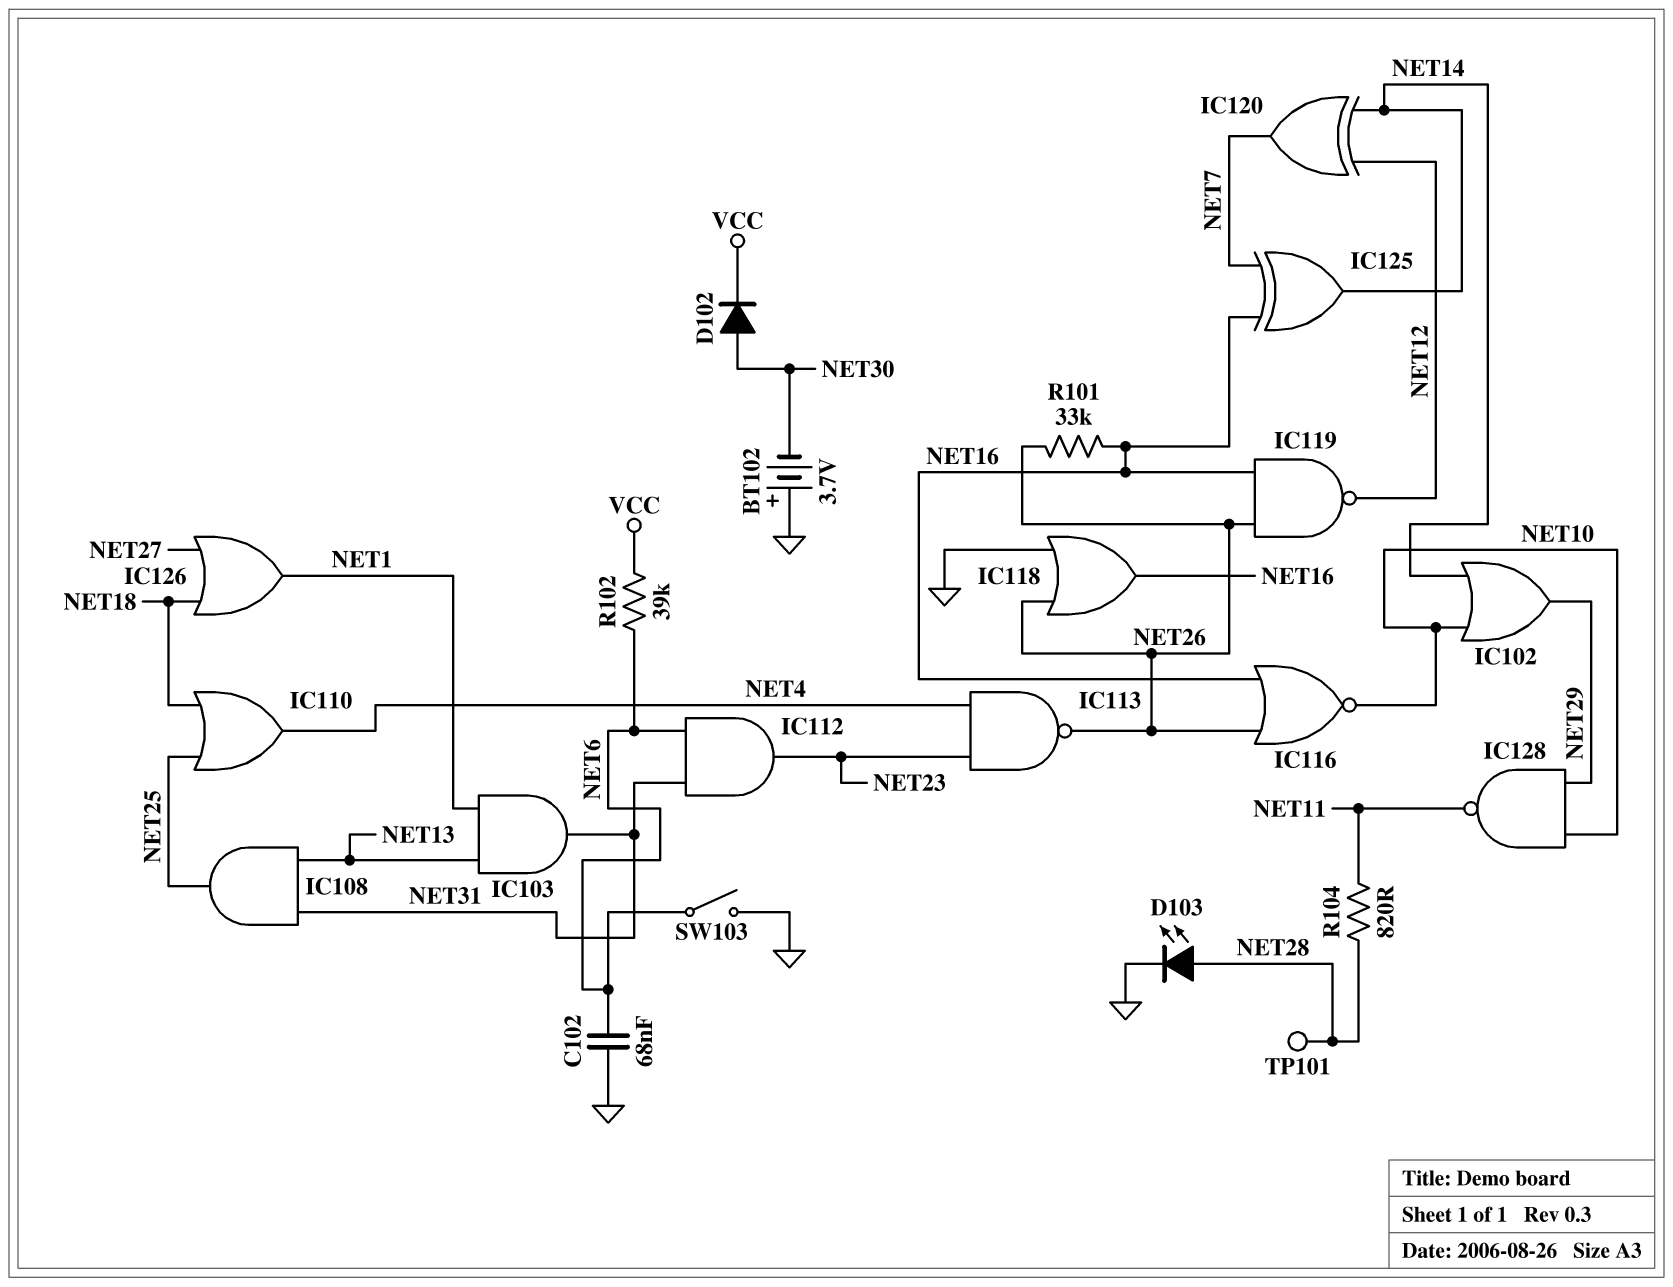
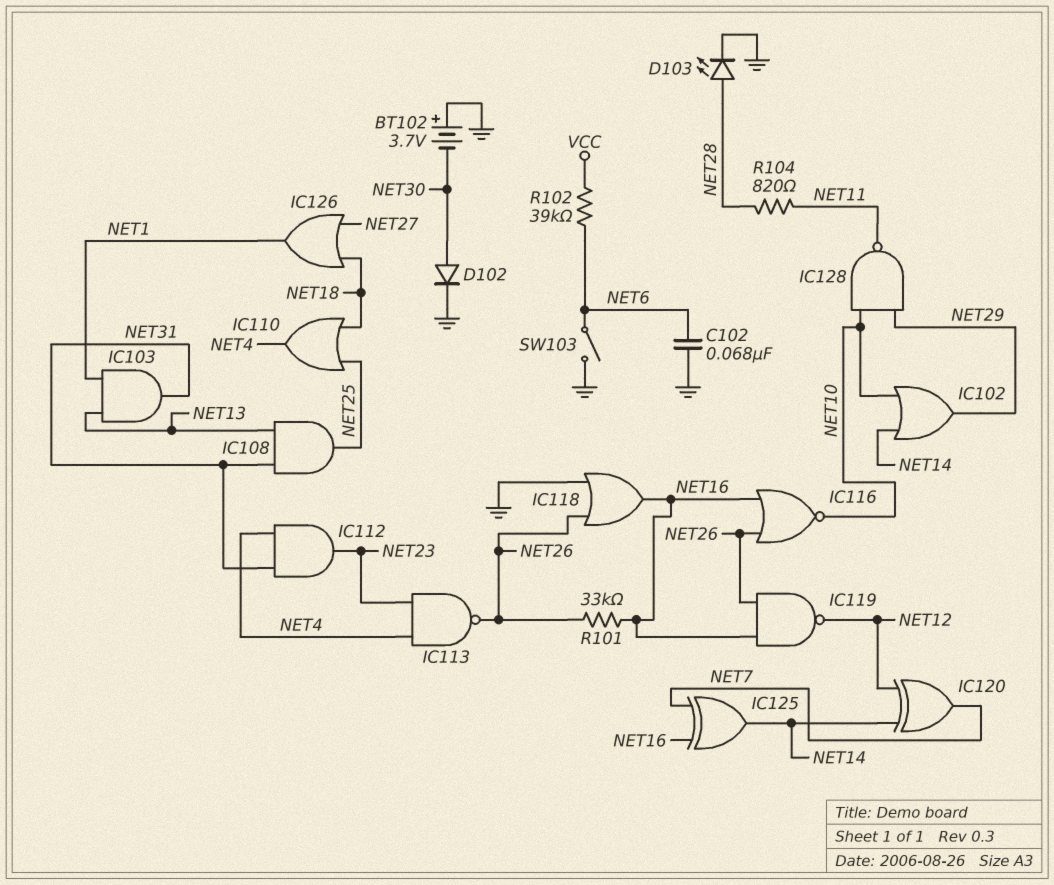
D102: diode (A NET30, K VCC) -> diode (A NET30, K GND)
IC112: AND (in NET6, in NET31, out NET23) -> AND (in NET4, in NET31, out NET23)
TP101: test point (NET28) -> none

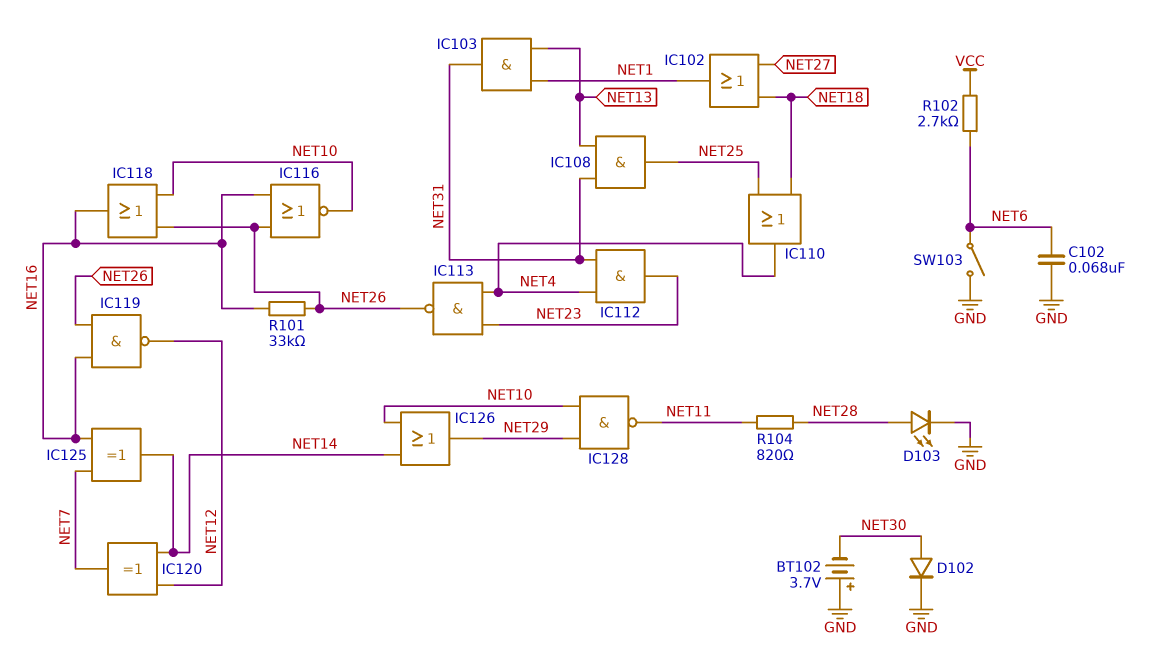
IC102: OR (in NET10, in NET14, out NET29) -> OR (in NET18, in NET27, out NET1)
IC118: OR (in GND, in NET26, out NET16) -> OR (in NET10, in NET26, out NET16)
IC126: OR (in NET18, in NET27, out NET1) -> OR (in NET10, in NET14, out NET29)
R102: 39k (NET6, VCC) -> 2.7k (NET6, VCC)

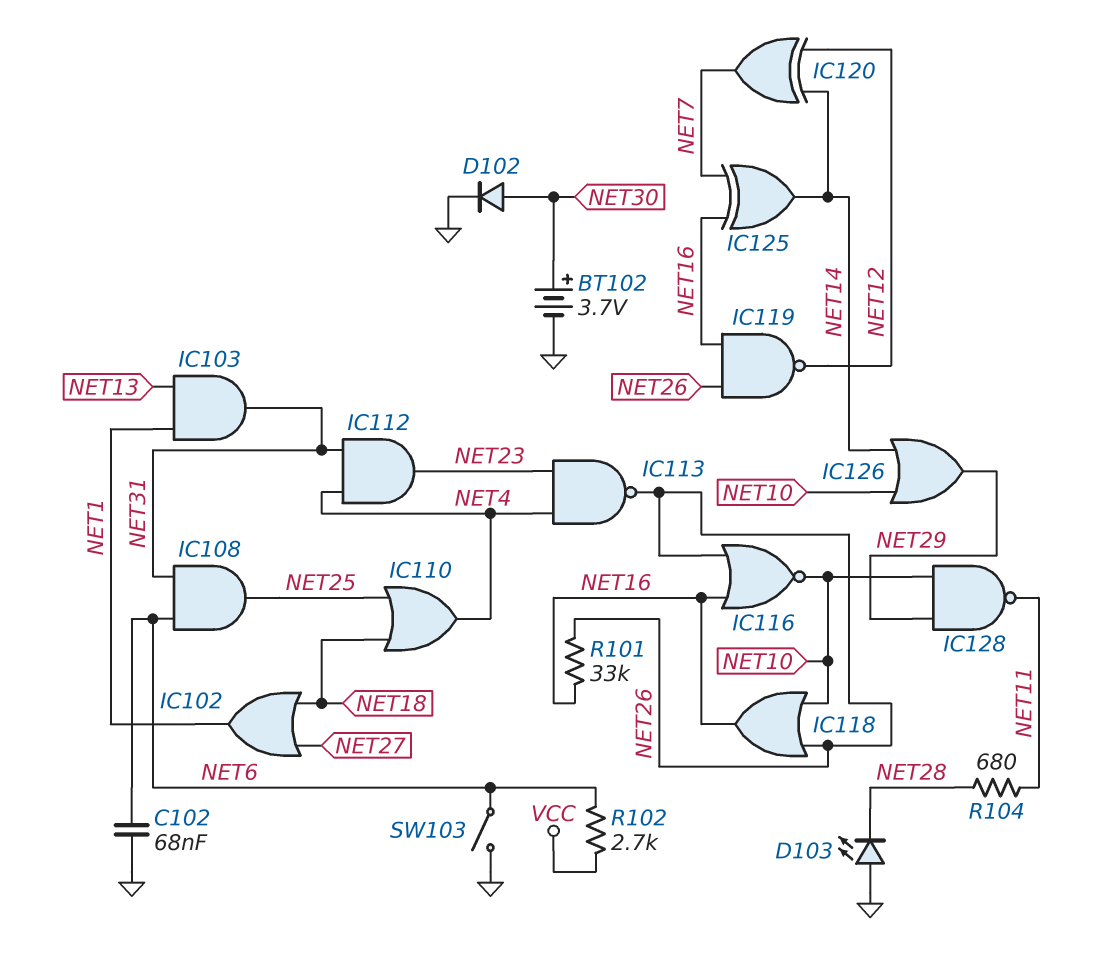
BT102: 3.7V (plus GND, minus NET30) -> 3.7V (plus NET30, minus GND)
D103: LED (A NET28, K GND) -> LED (A GND, K NET28)
IC108: AND (in NET13, in NET31, out NET25) -> AND (in NET6, in NET31, out NET25)
R104: 820 (NET11, NET28) -> 680 (NET11, NET28)

